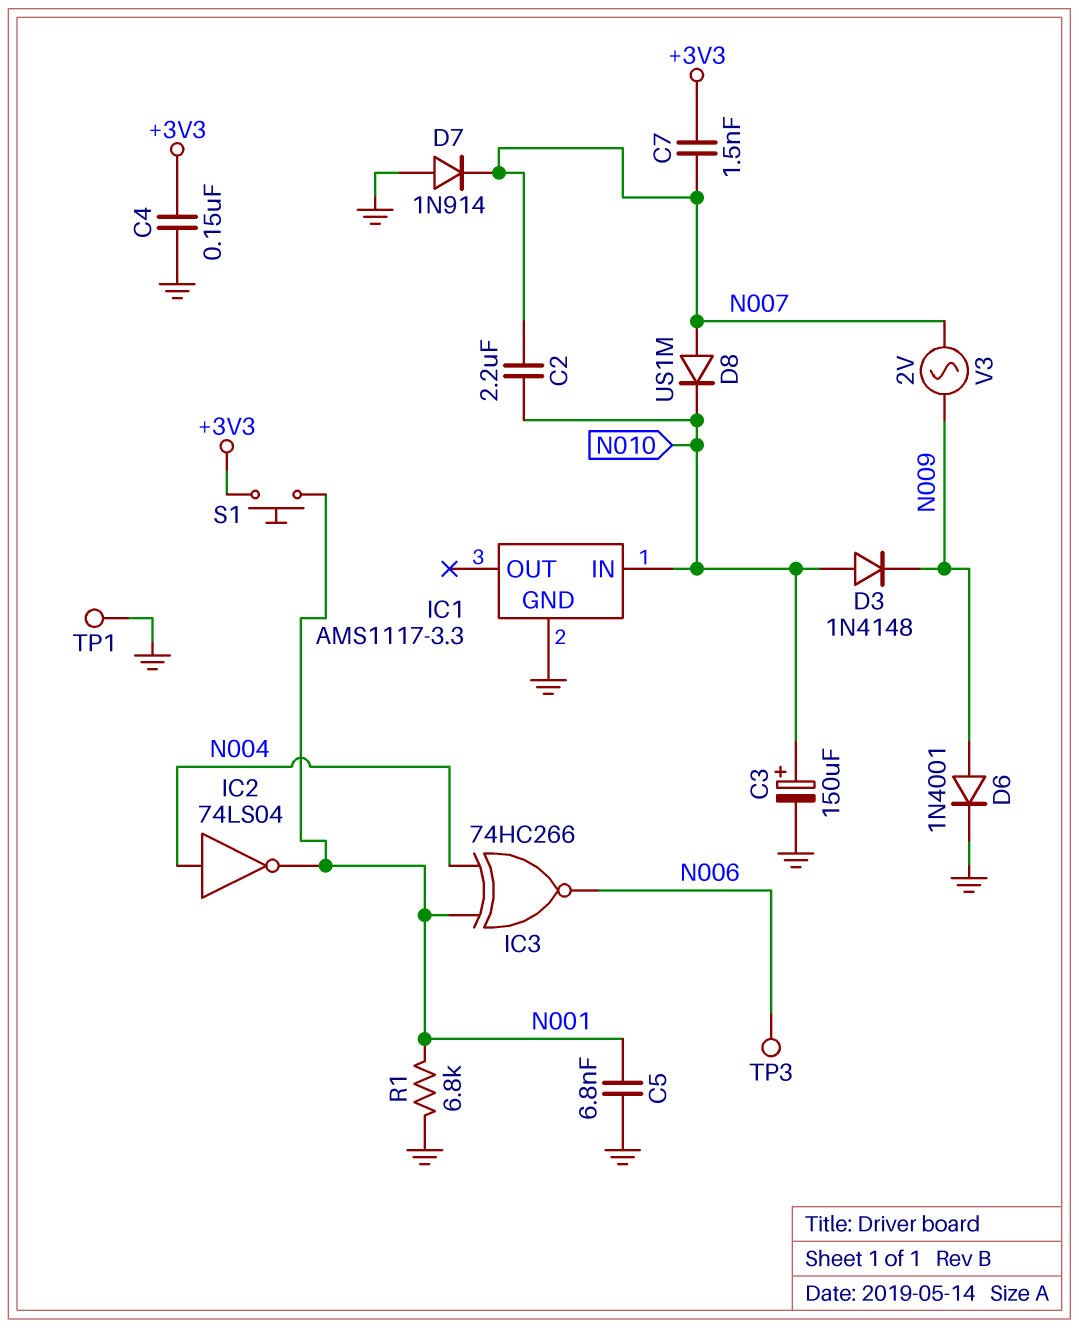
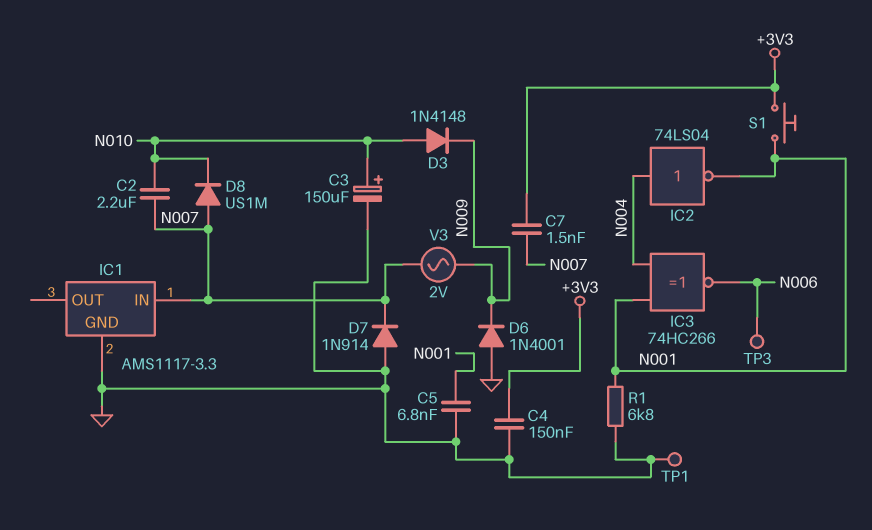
D6: diode 1N4001 (A N009, K GND) -> diode 1N4001 (A GND, K N009)
IC1 pin IN: N010 -> N007

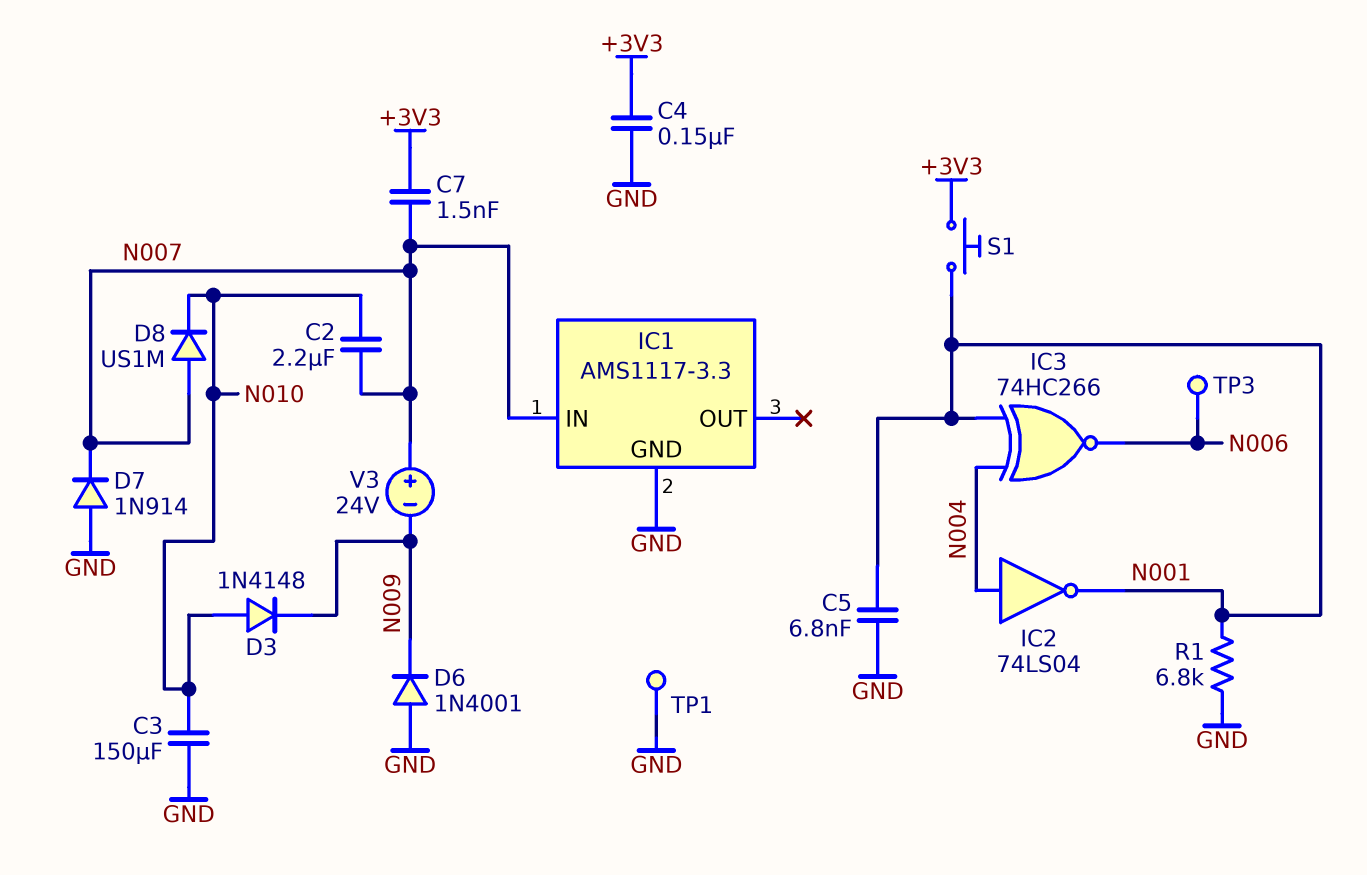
C3: 150uF (plus N010, minus GND) -> 150uF (GND, N010)
V3: AC 2V (N007, N009) -> 24V (plus N007, minus N009)

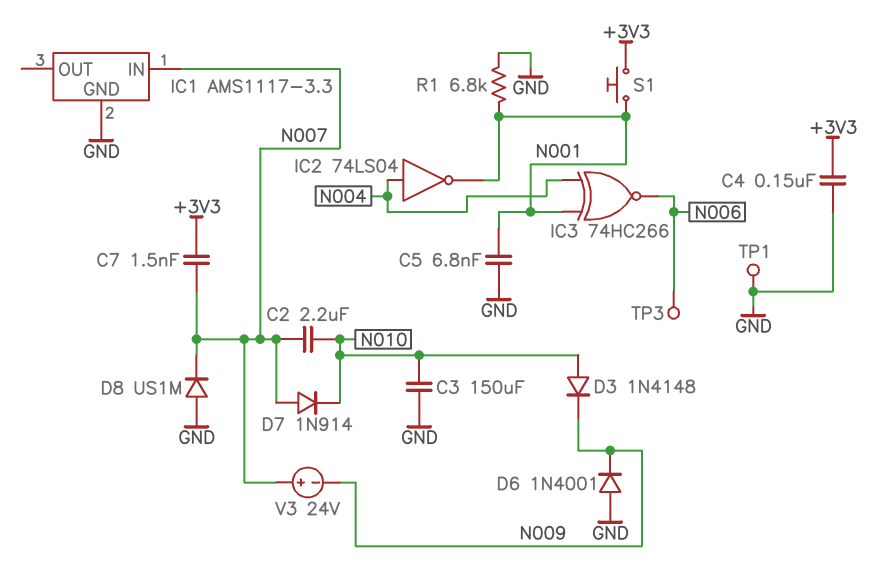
D7: diode 1N914 (A GND, K N007) -> diode 1N914 (A N007, K N010)
D8: diode US1M (A N007, K N010) -> diode US1M (A GND, K N007)

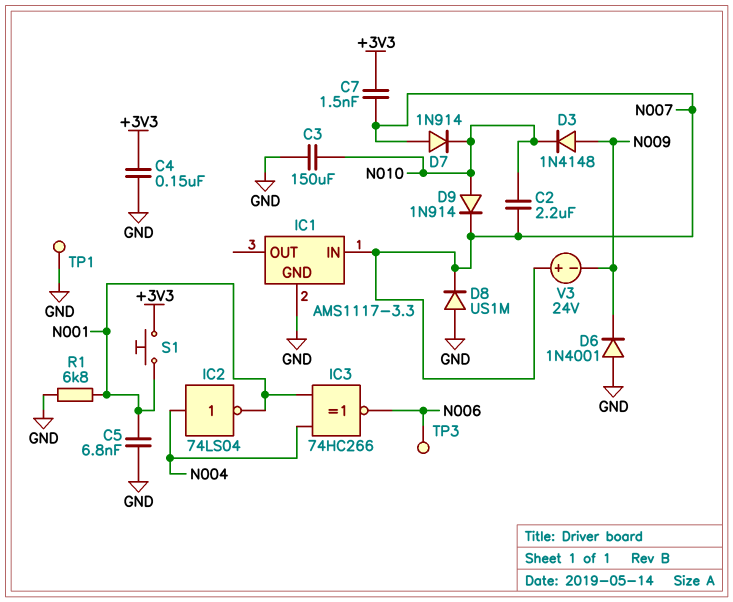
D3: diode 1N4148 (A N010, K N009) -> diode 1N4148 (A N009, K N010)
D9: none -> diode 1N914 (A N010, K N007)

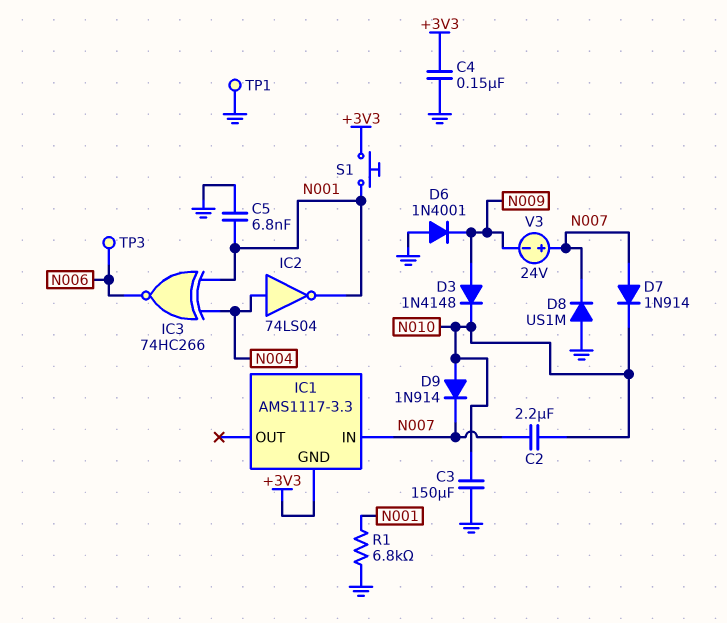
C7: 1.5nF (+3V3, N007) -> none
IC1 pin GND: GND -> +3V3

